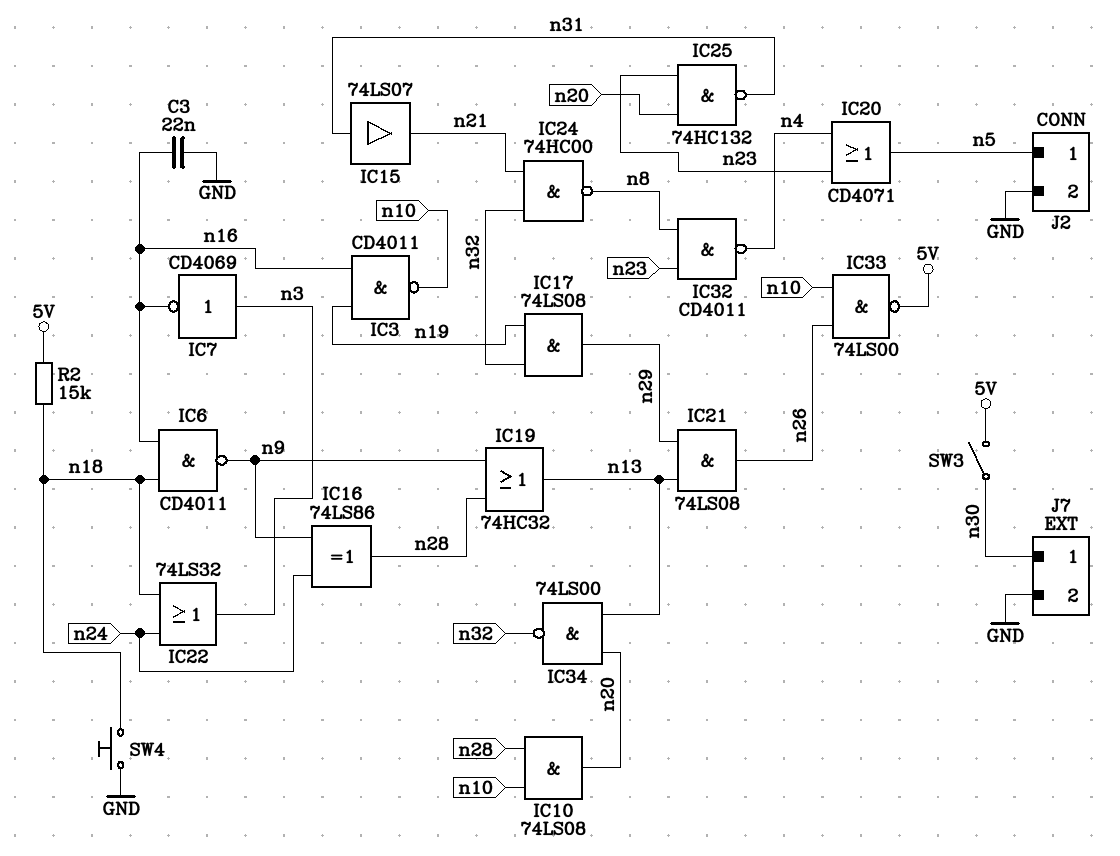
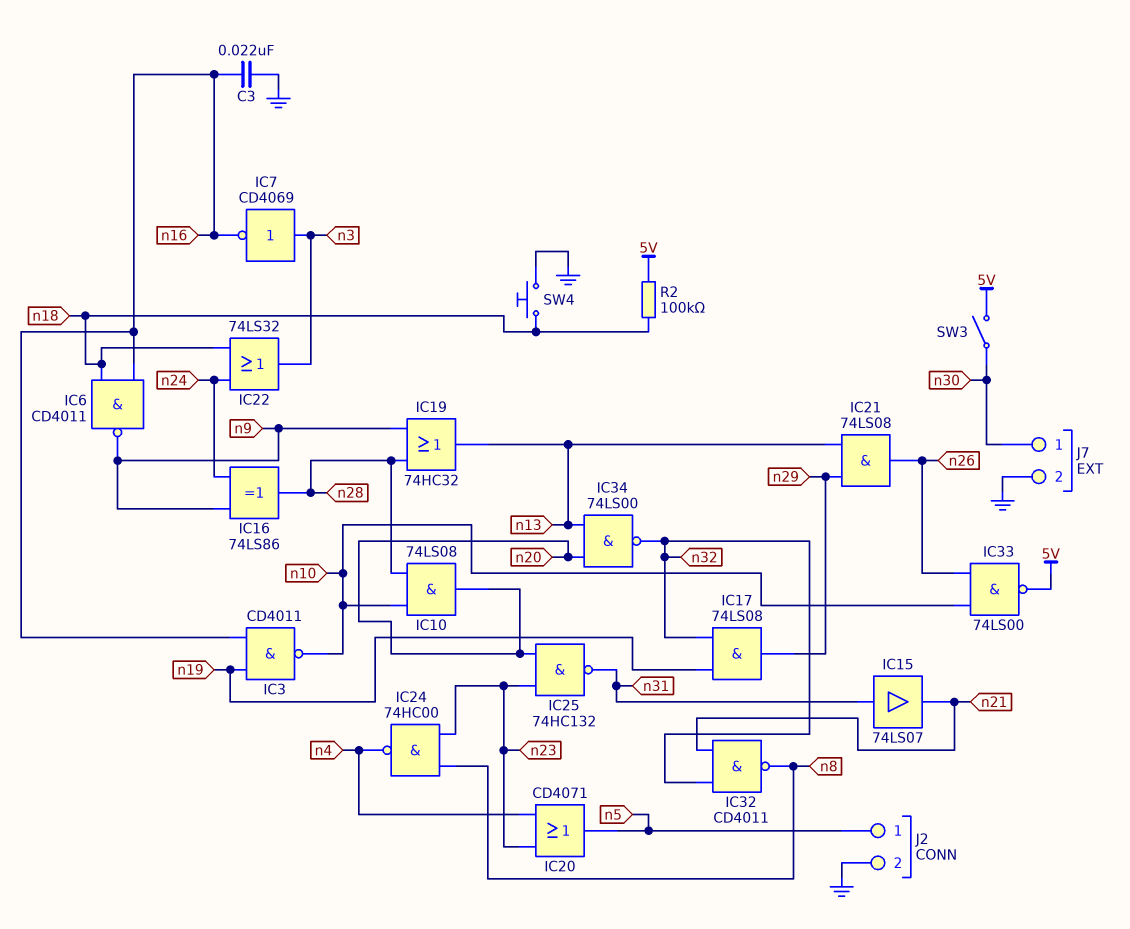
IC24: NAND 74HC00 (in n21, in n32, out n8) -> NAND 74HC00 (in n8, in n23, out n4)
IC32: NAND CD4011 (in n8, in n23, out n4) -> NAND CD4011 (in n21, in n32, out n8)
R2: 15k (5V, n18) -> 100k (5V, n18)

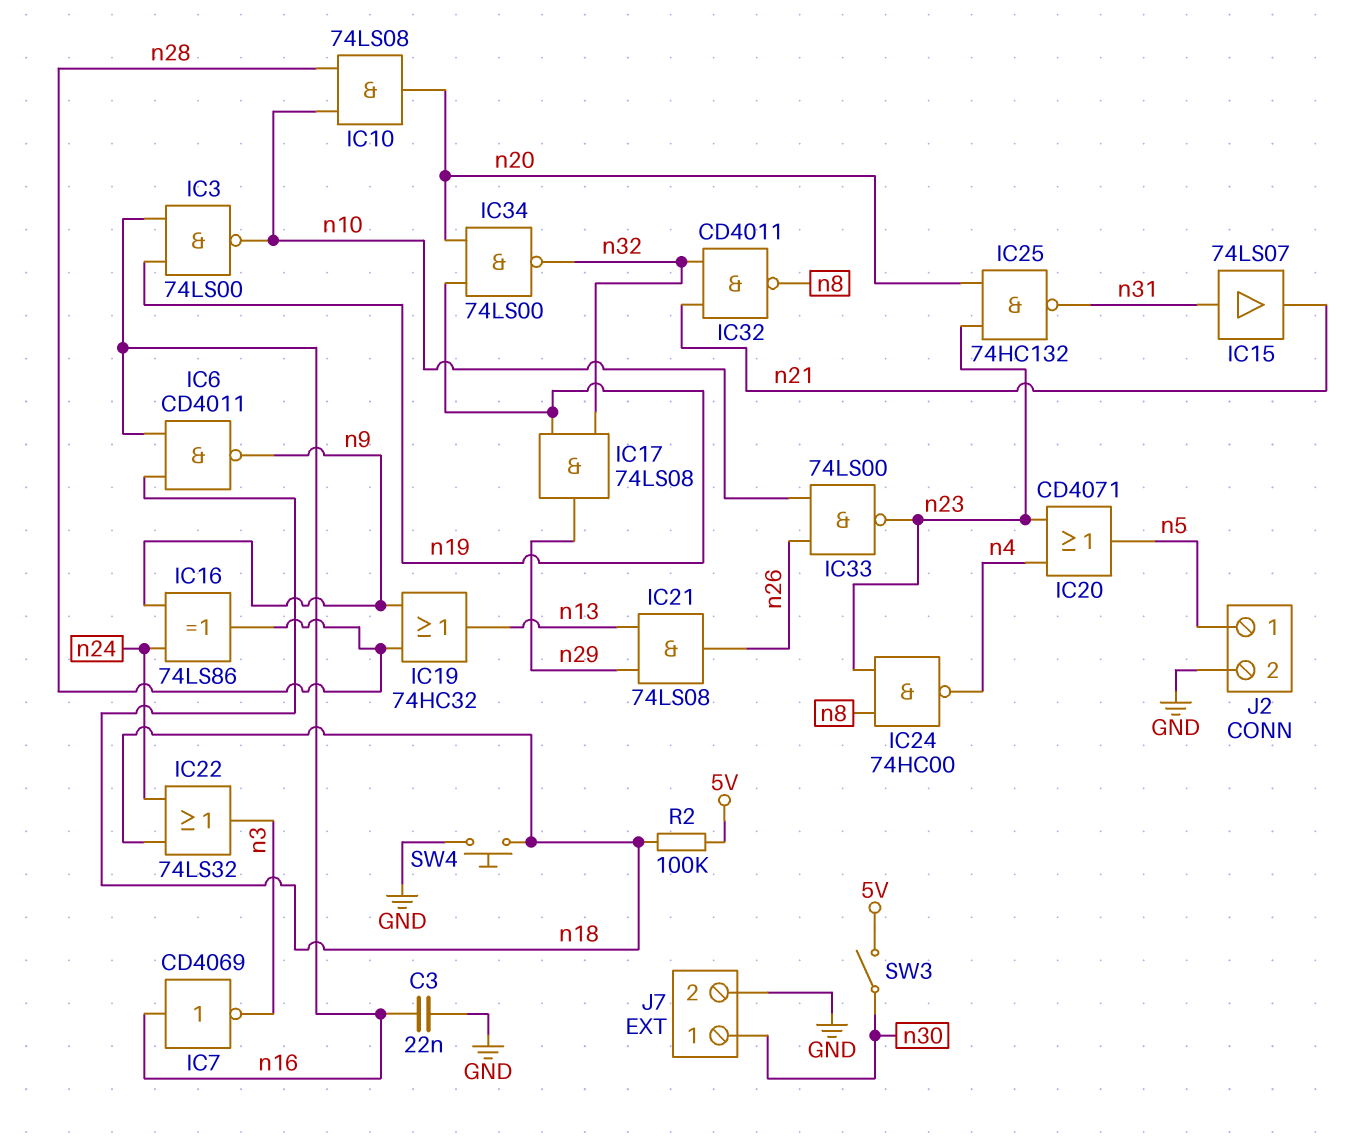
IC3: NAND CD4011 (in n16, in n19, out n10) -> NAND 74LS00 (in n16, in n19, out n10)
IC7: NOT CD4069 (in n3, out n16) -> NOT CD4069 (in n16, out n3)
IC33: NAND 74LS00 (in n10, in n26, out 5V) -> NAND 74LS00 (in n10, in n26, out n23)
IC34: NAND 74LS00 (in n13, in n20, out n32) -> NAND 74LS00 (in n19, in n20, out n32)

